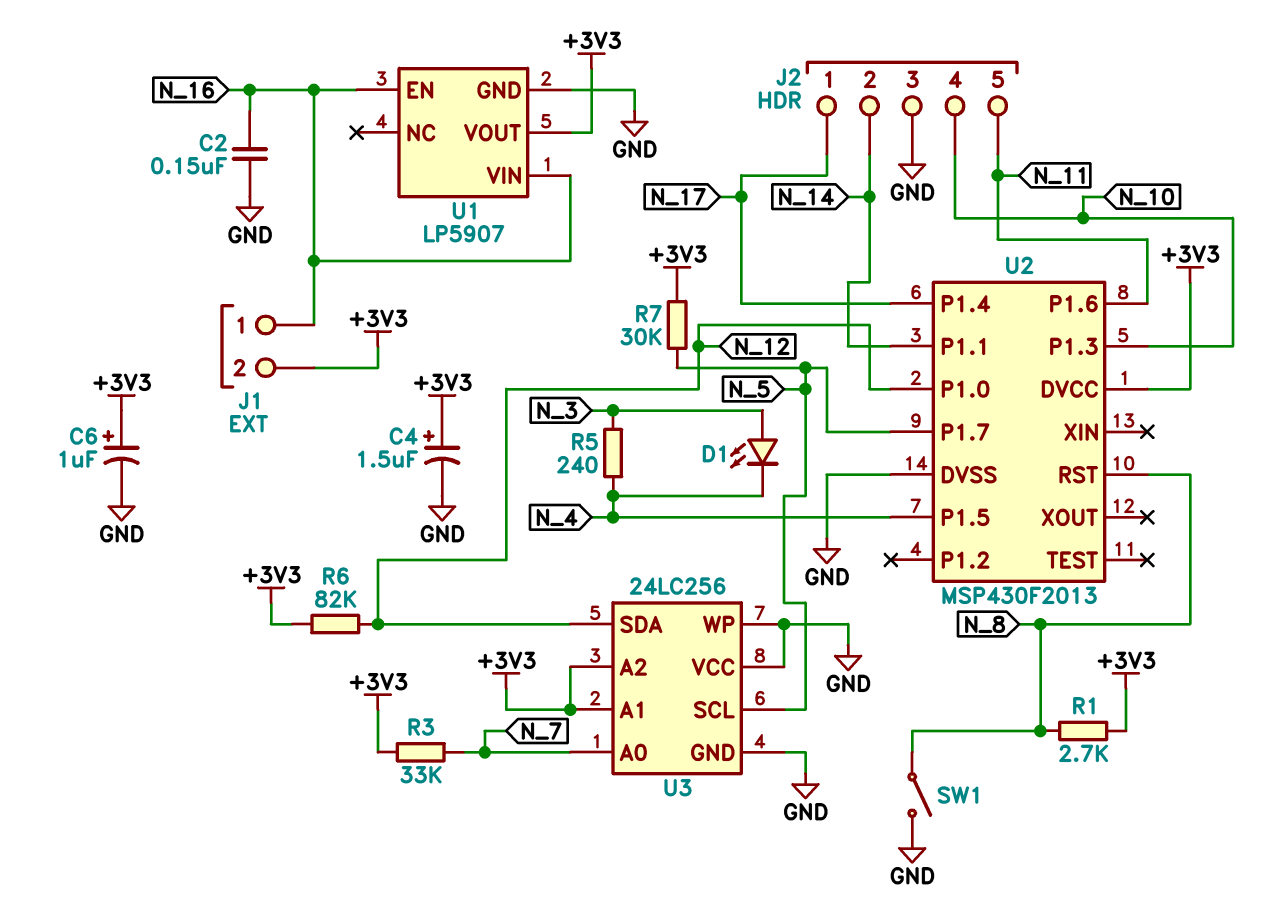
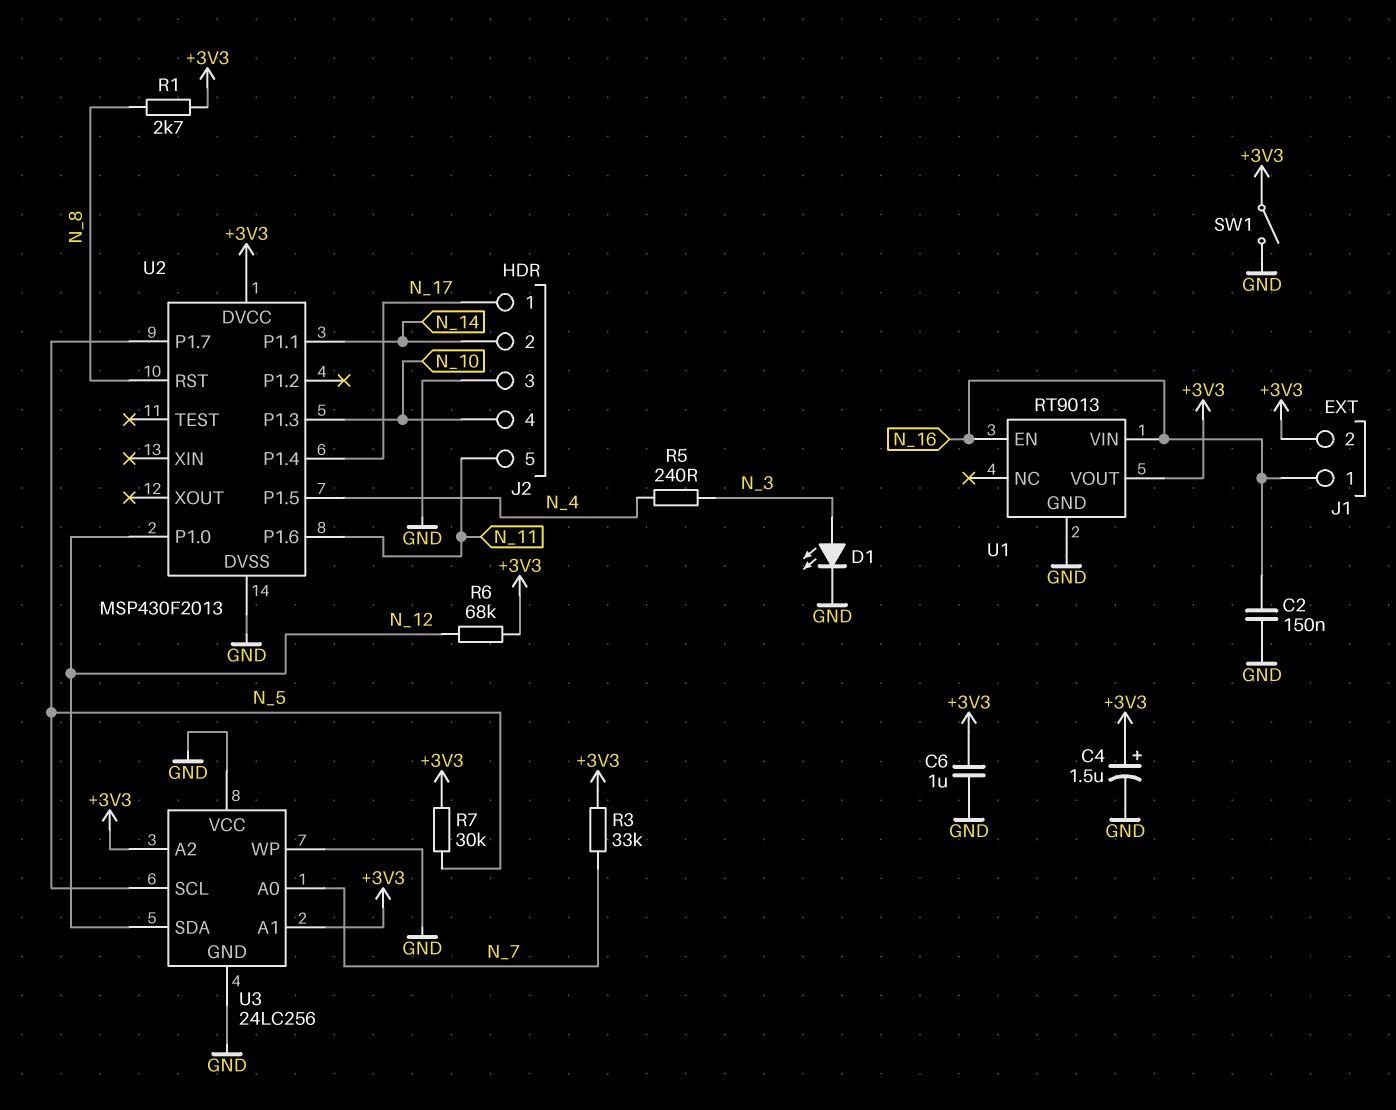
C6: 1uF (plus +3V3, minus GND) -> 1uF (+3V3, GND)
D1: LED (A N_3, K N_4) -> LED (A N_3, K GND)
R6: 82k (+3V3, N_12) -> 68k (+3V3, N_12)
SW1: switch (GND, N_8) -> switch (+3V3, GND)
U1: LP5907 -> RT9013

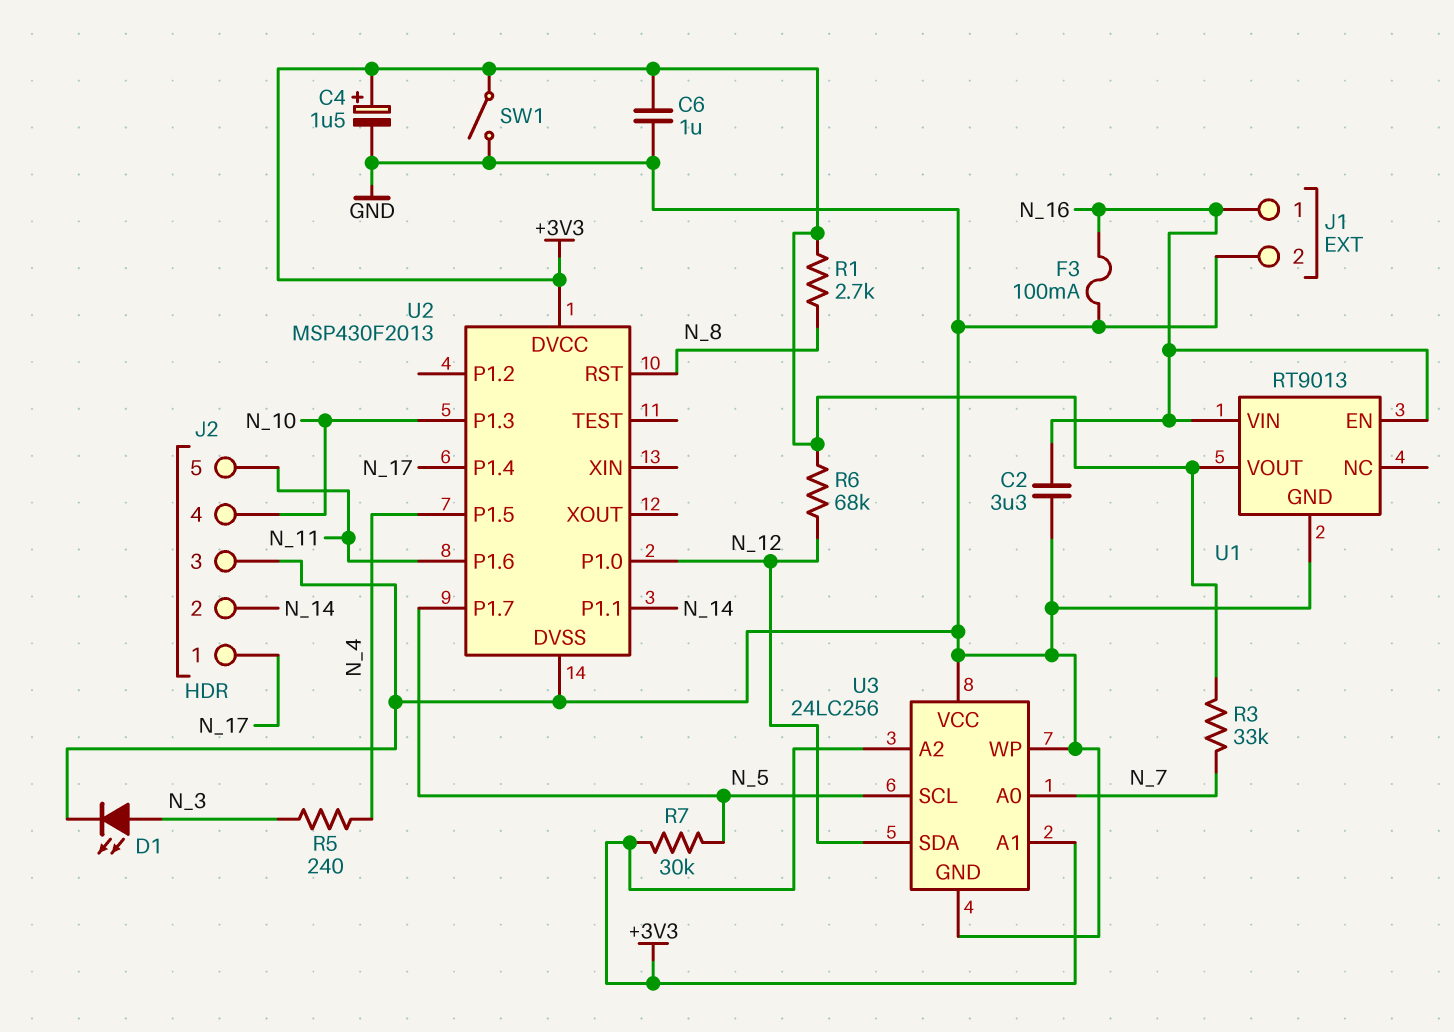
C2: 150nF (GND, N_16) -> 3.3uF (GND, N_16)
F3: none -> 100mA (GND, N_16)
J1 pin 2: +3V3 -> GND

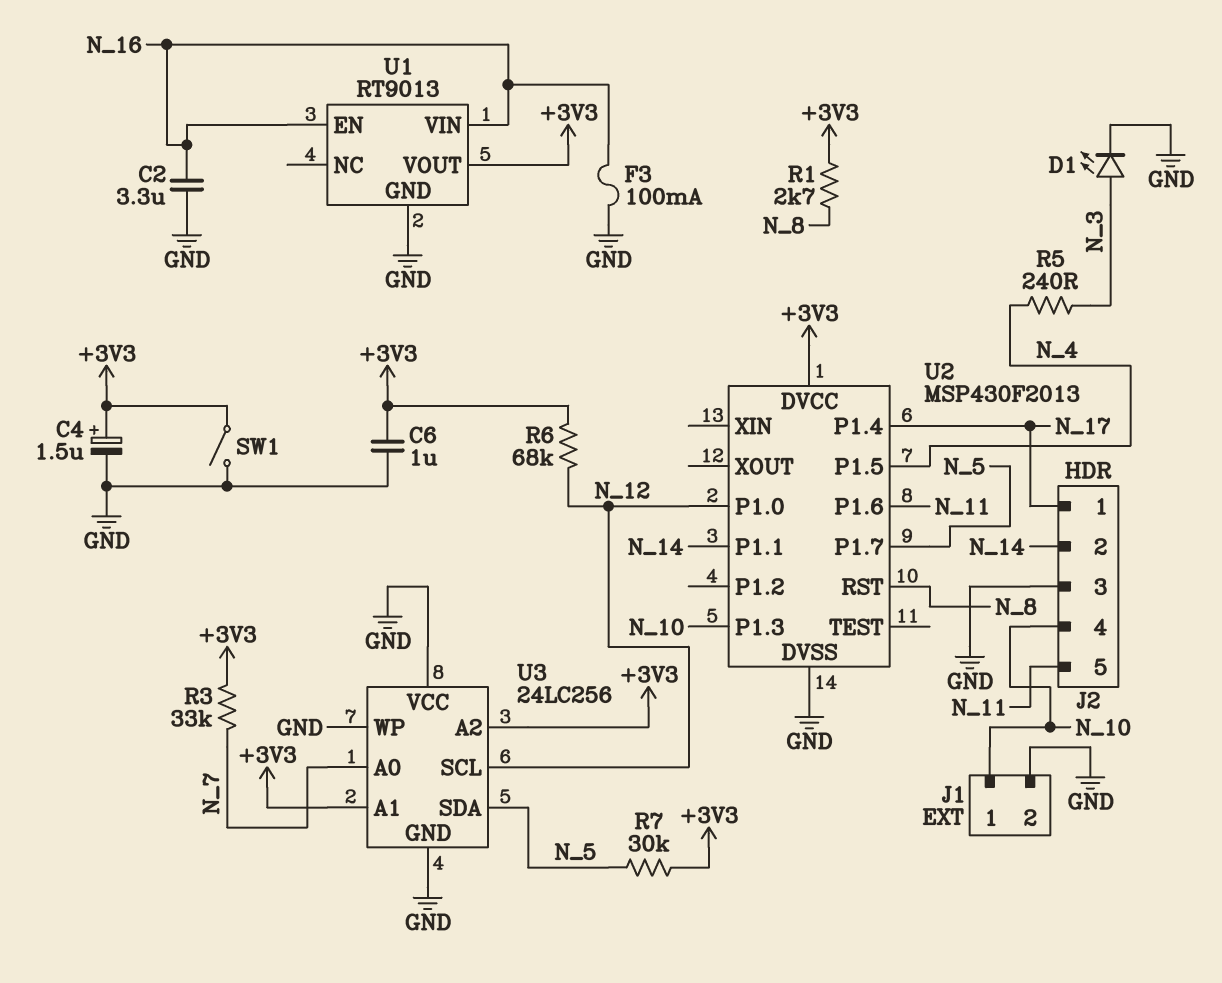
J1 pin 1: N_16 -> N_10
U3 pin SCL: N_5 -> N_12
U3 pin SDA: N_12 -> N_5

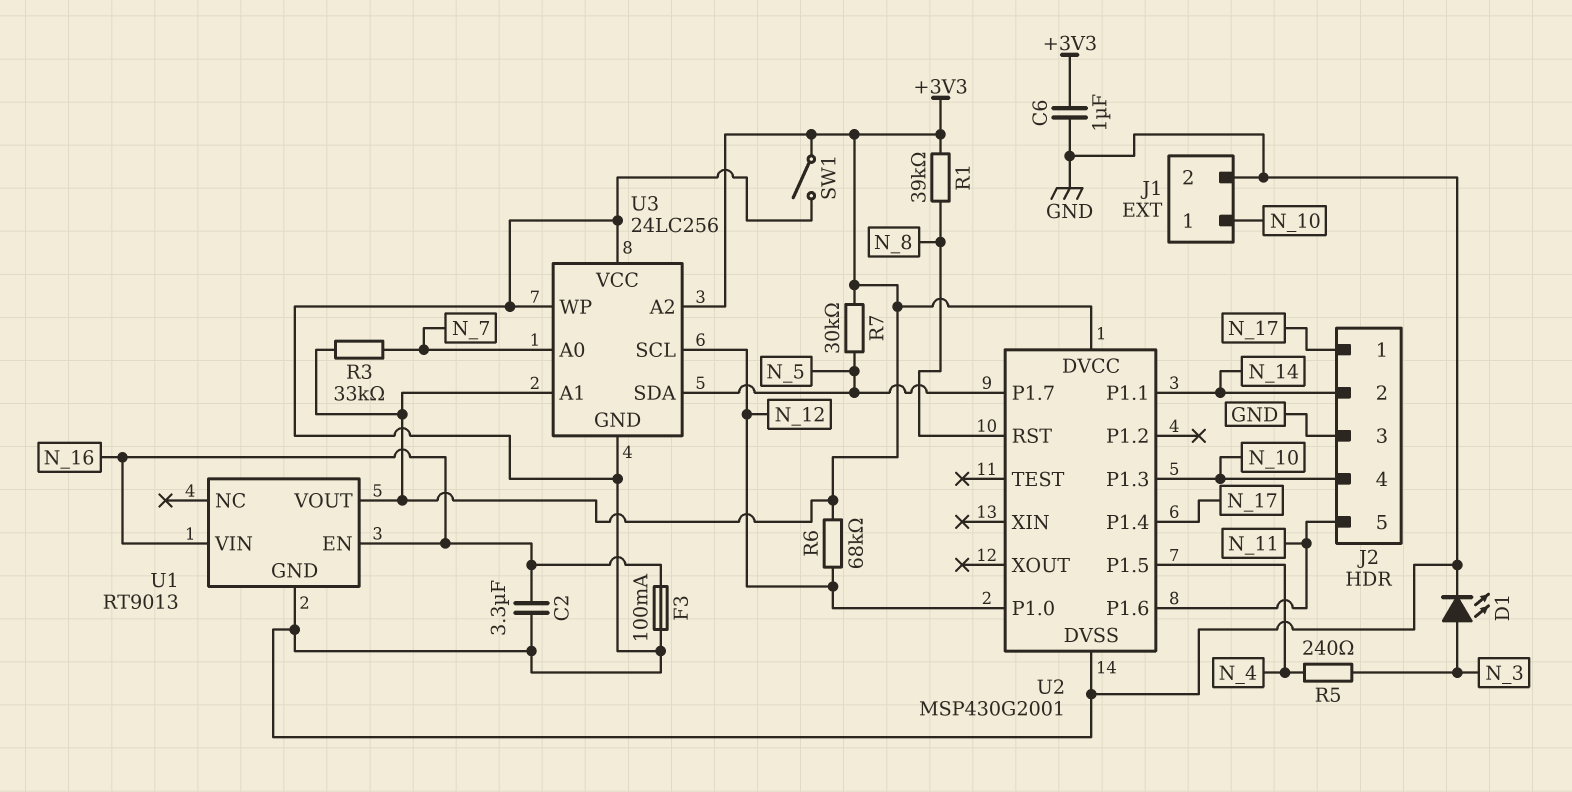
C4: 1.5uF (plus +3V3, minus GND) -> none
R1: 2.7k (+3V3, N_8) -> 39k (+3V3, N_8)
U2: MSP430F2013 -> MSP430G2001

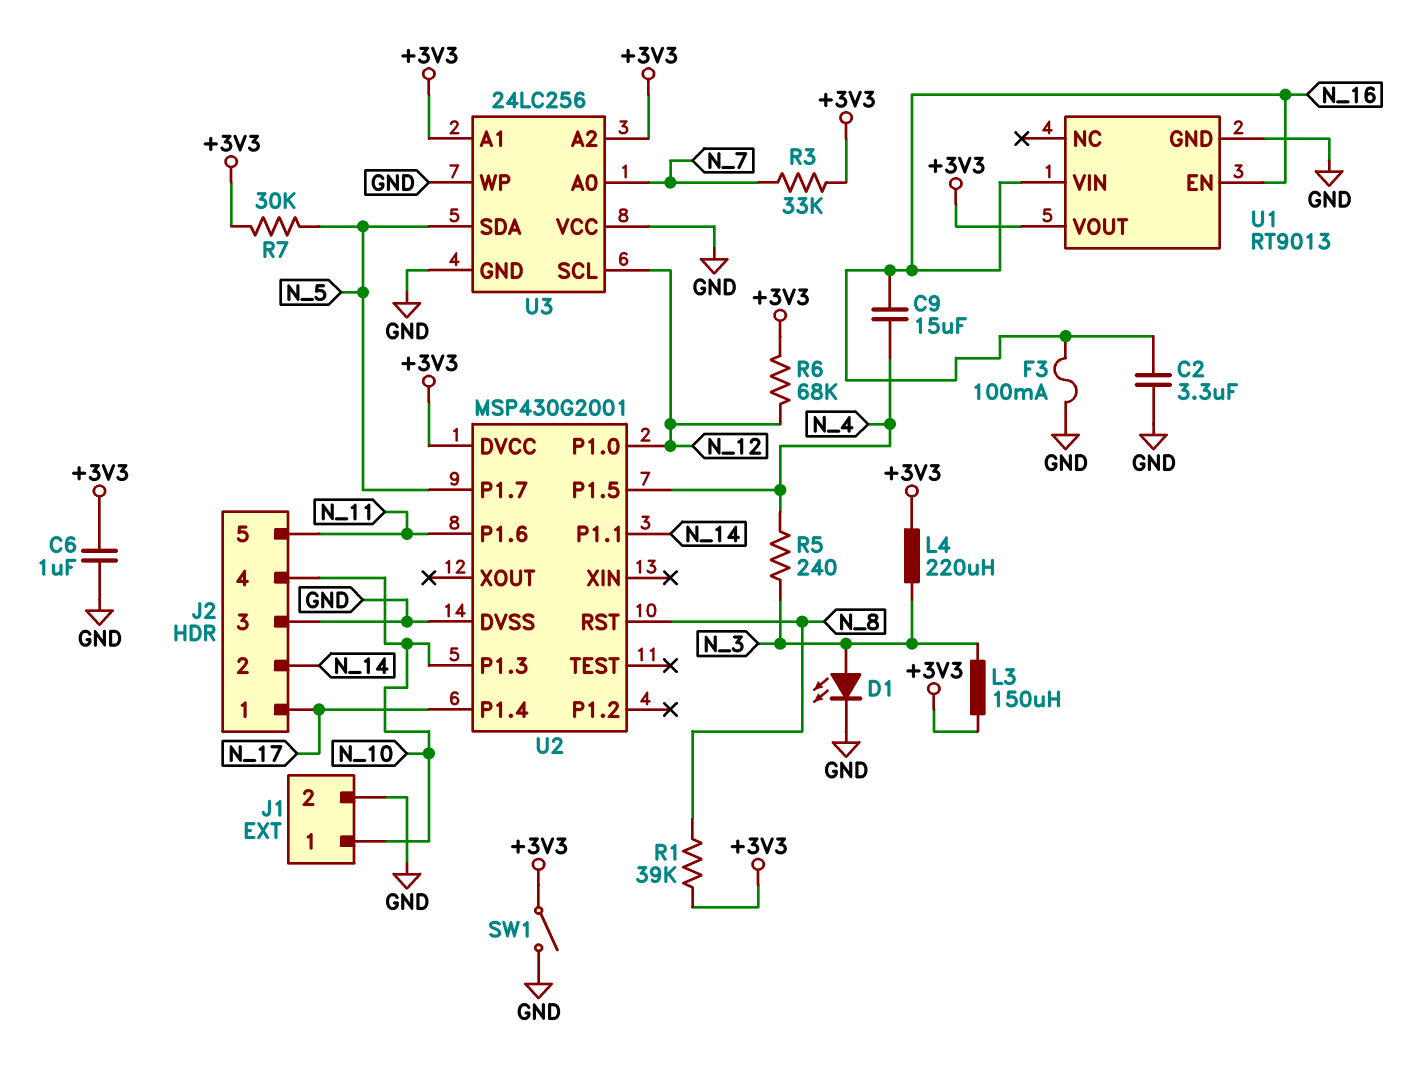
C9: none -> 15uF (N_4, N_16)
L3: none -> 150uH (+3V3, N_3)
L4: none -> 220uH (+3V3, N_3)

